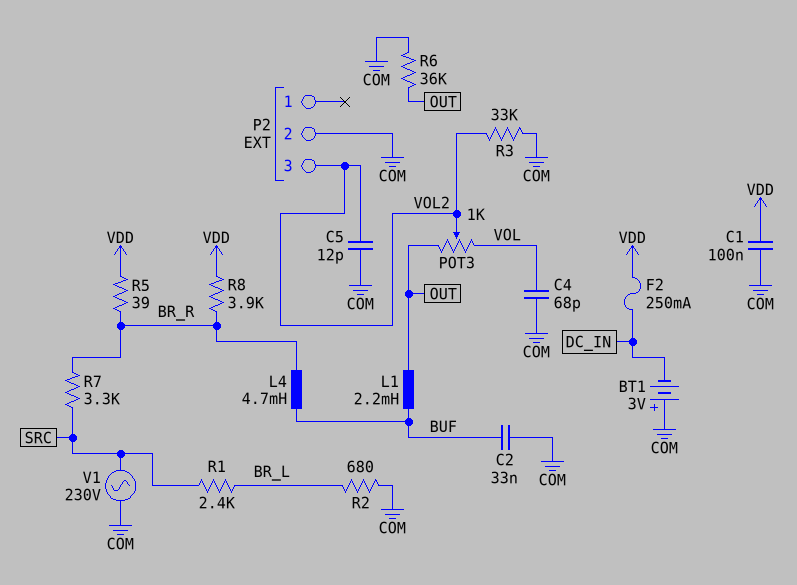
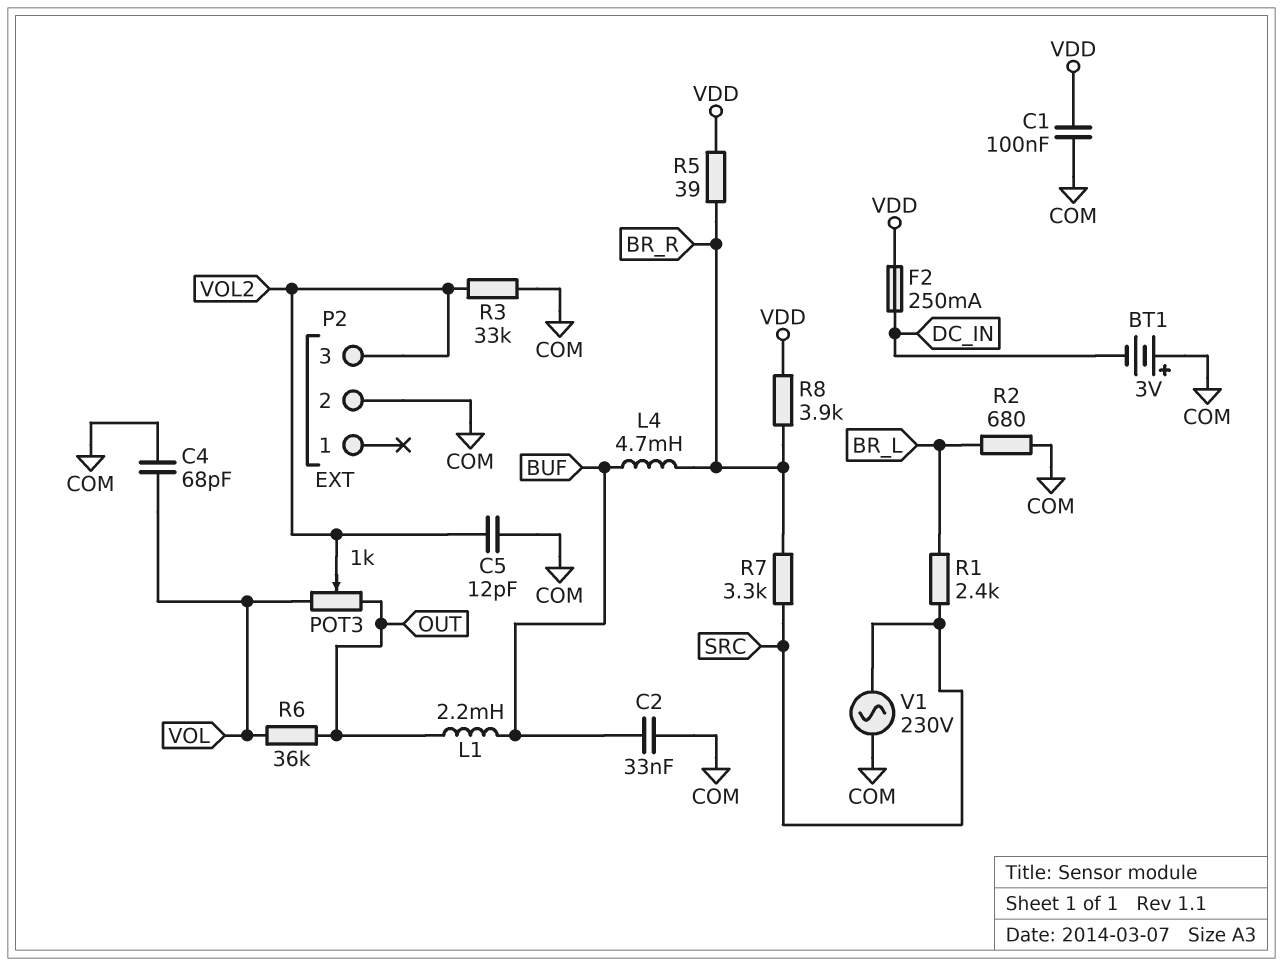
R6: 36k (COM, OUT) -> 36k (OUT, VOL)

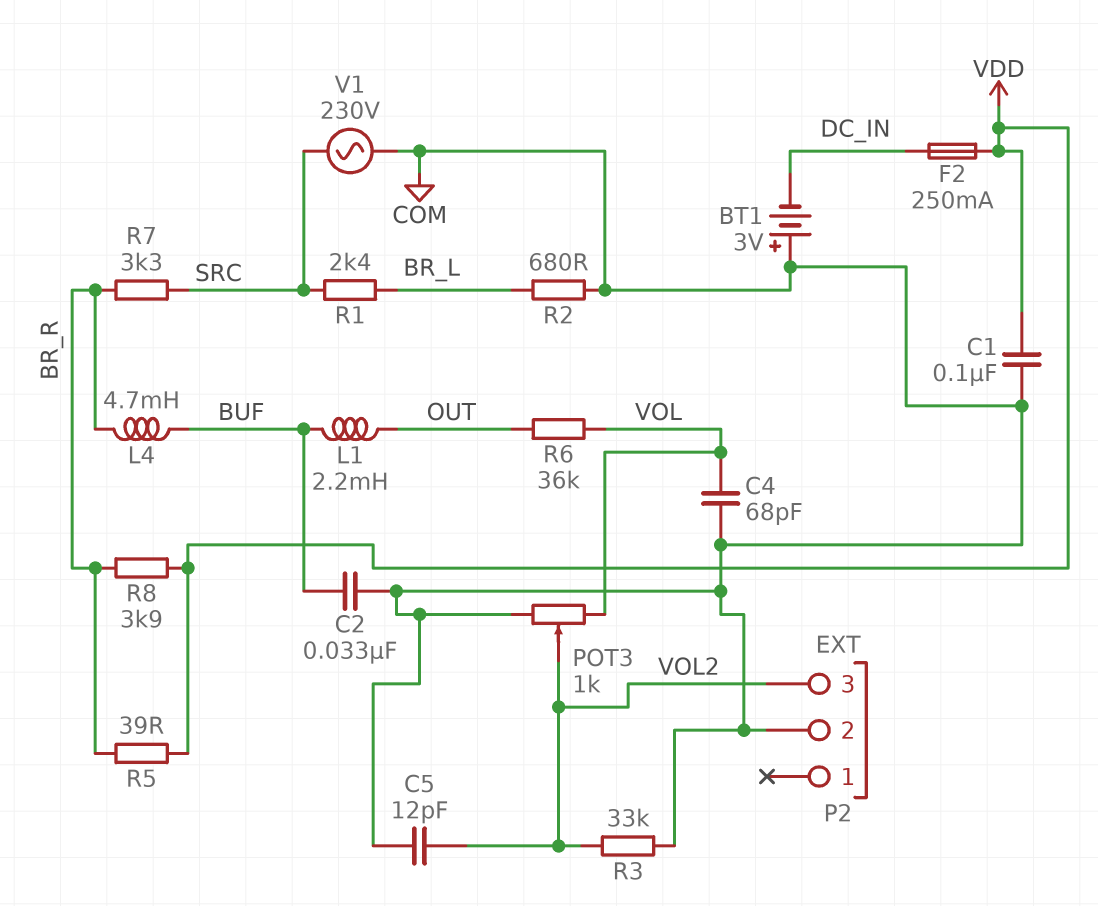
POT3: 1k (OUT, VOL, wiper VOL2) -> 1k (COM, VOL, wiper VOL2)

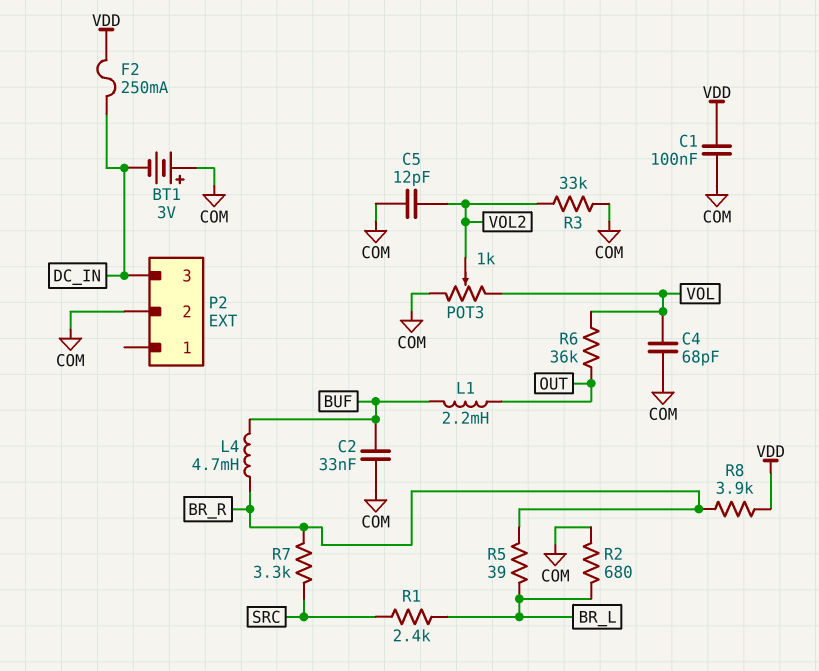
P2 pin 3: VOL2 -> DC_IN
R5: 39 (BR_R, VDD) -> 39 (BR_L, BR_R)
V1: AC 230V (COM, SRC) -> none

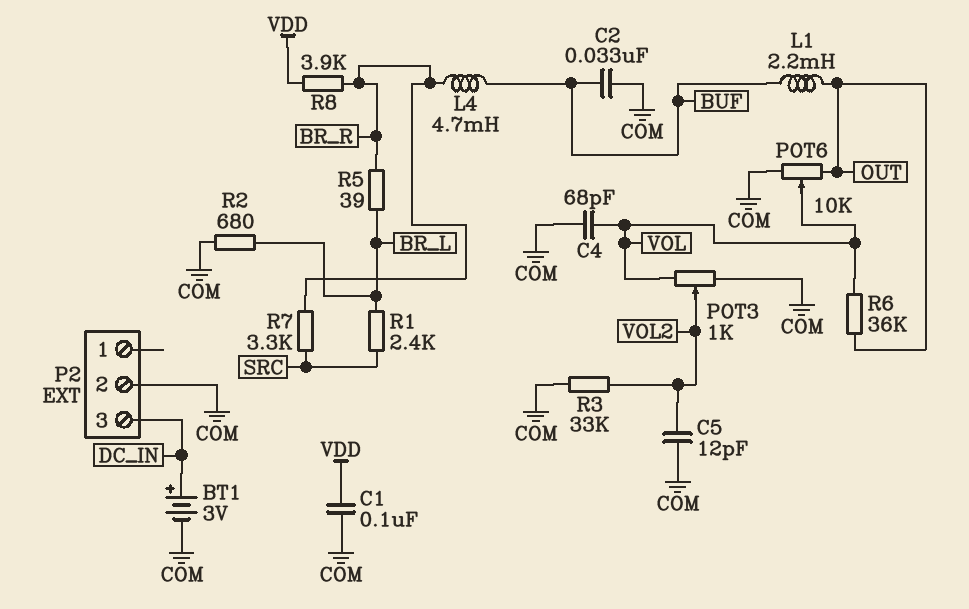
BT1: 3V (plus COM, minus DC_IN) -> 3V (plus DC_IN, minus COM)
F2: 250mA (DC_IN, VDD) -> none
POT6: none -> 10k (COM, OUT, wiper VOL)

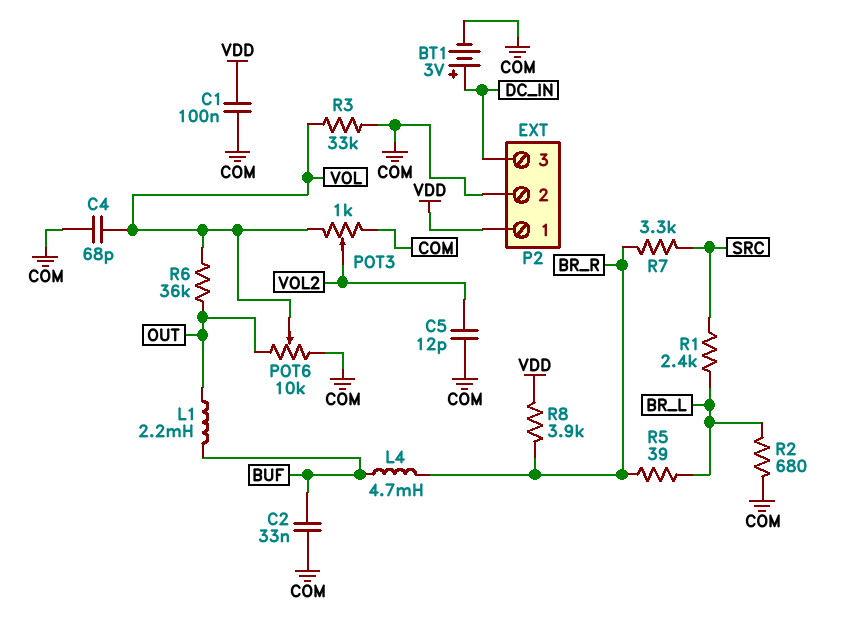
P2 pin 1: none -> VDD
R3: 33k (COM, VOL2) -> 33k (COM, VOL)

